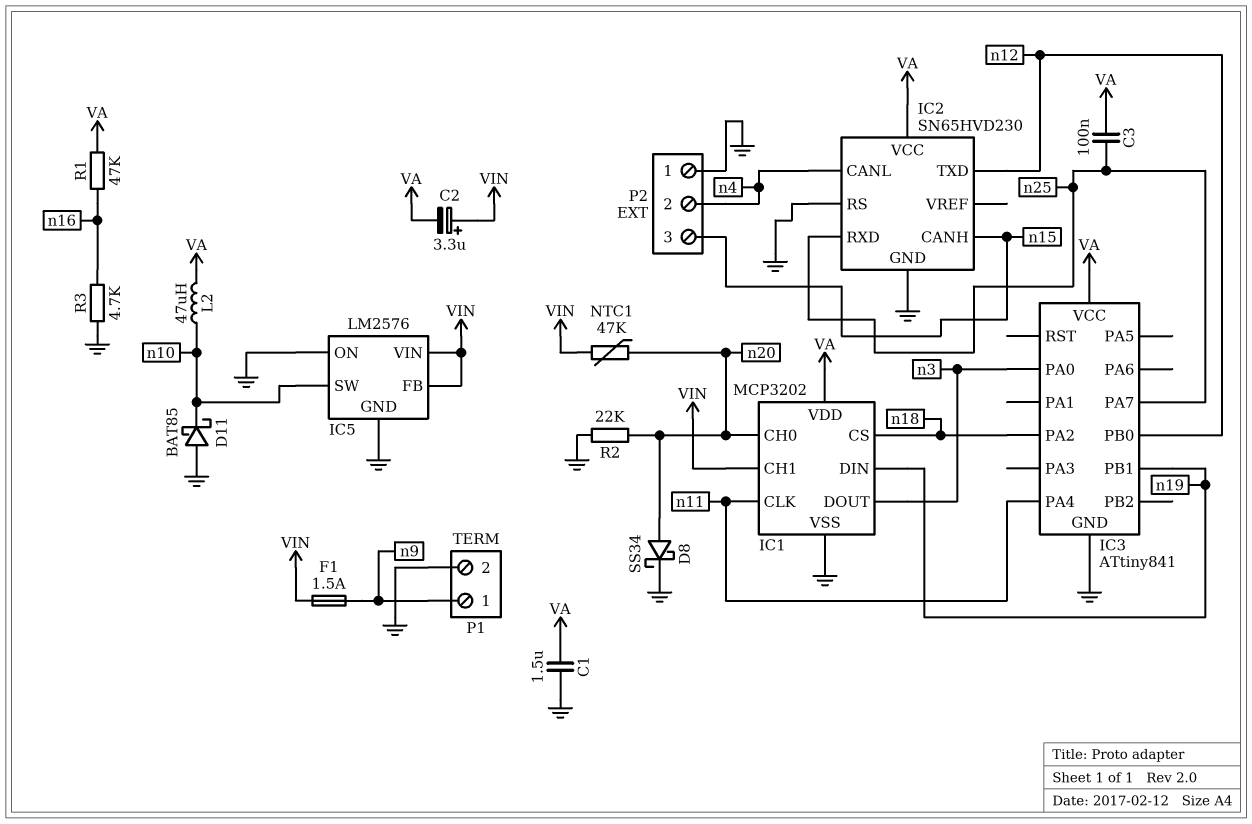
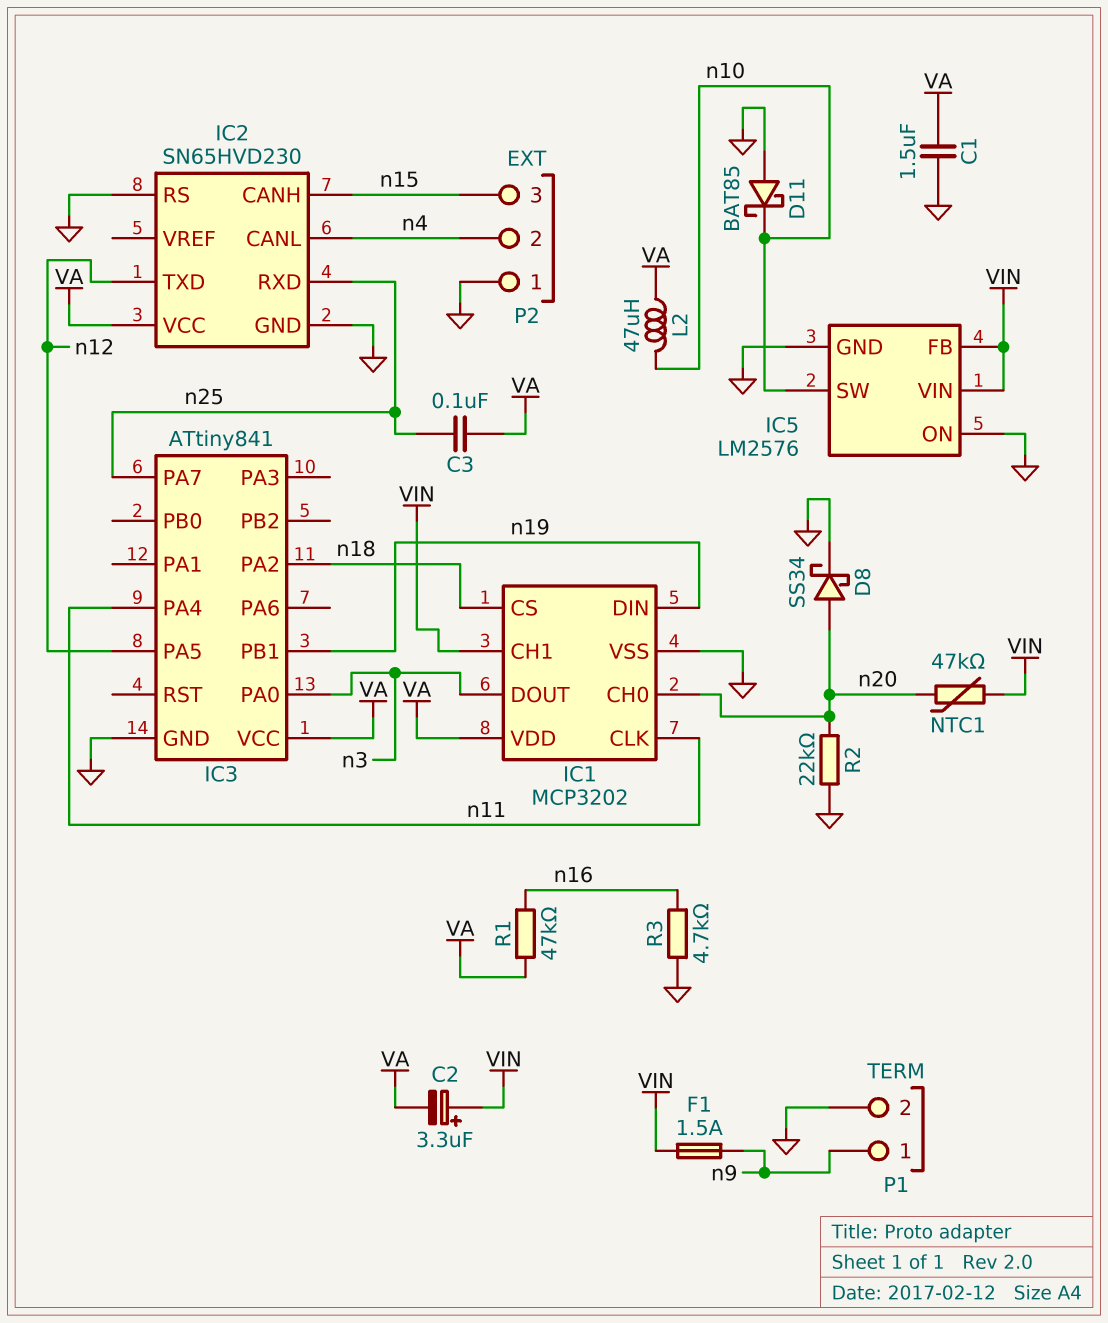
IC3 pin PA5: none -> n12
IC3 pin PB0: n12 -> none

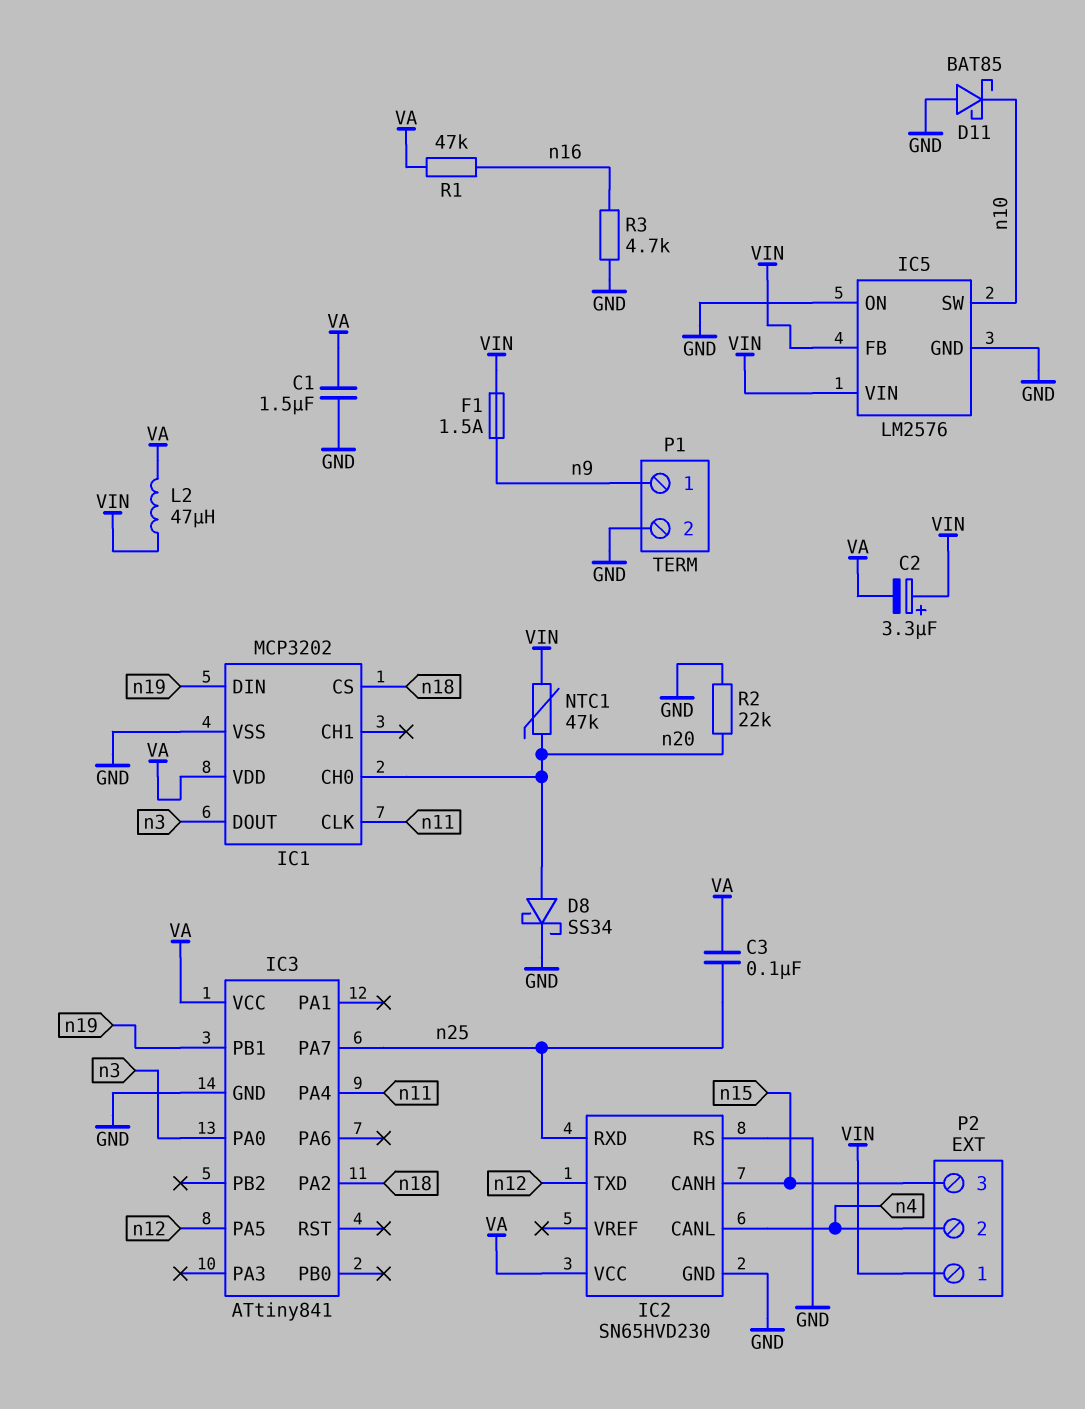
IC1 pin CH1: VIN -> none
L2: 47uH (VA, n10) -> 47uH (VA, VIN)
P2 pin 1: GND -> VIN

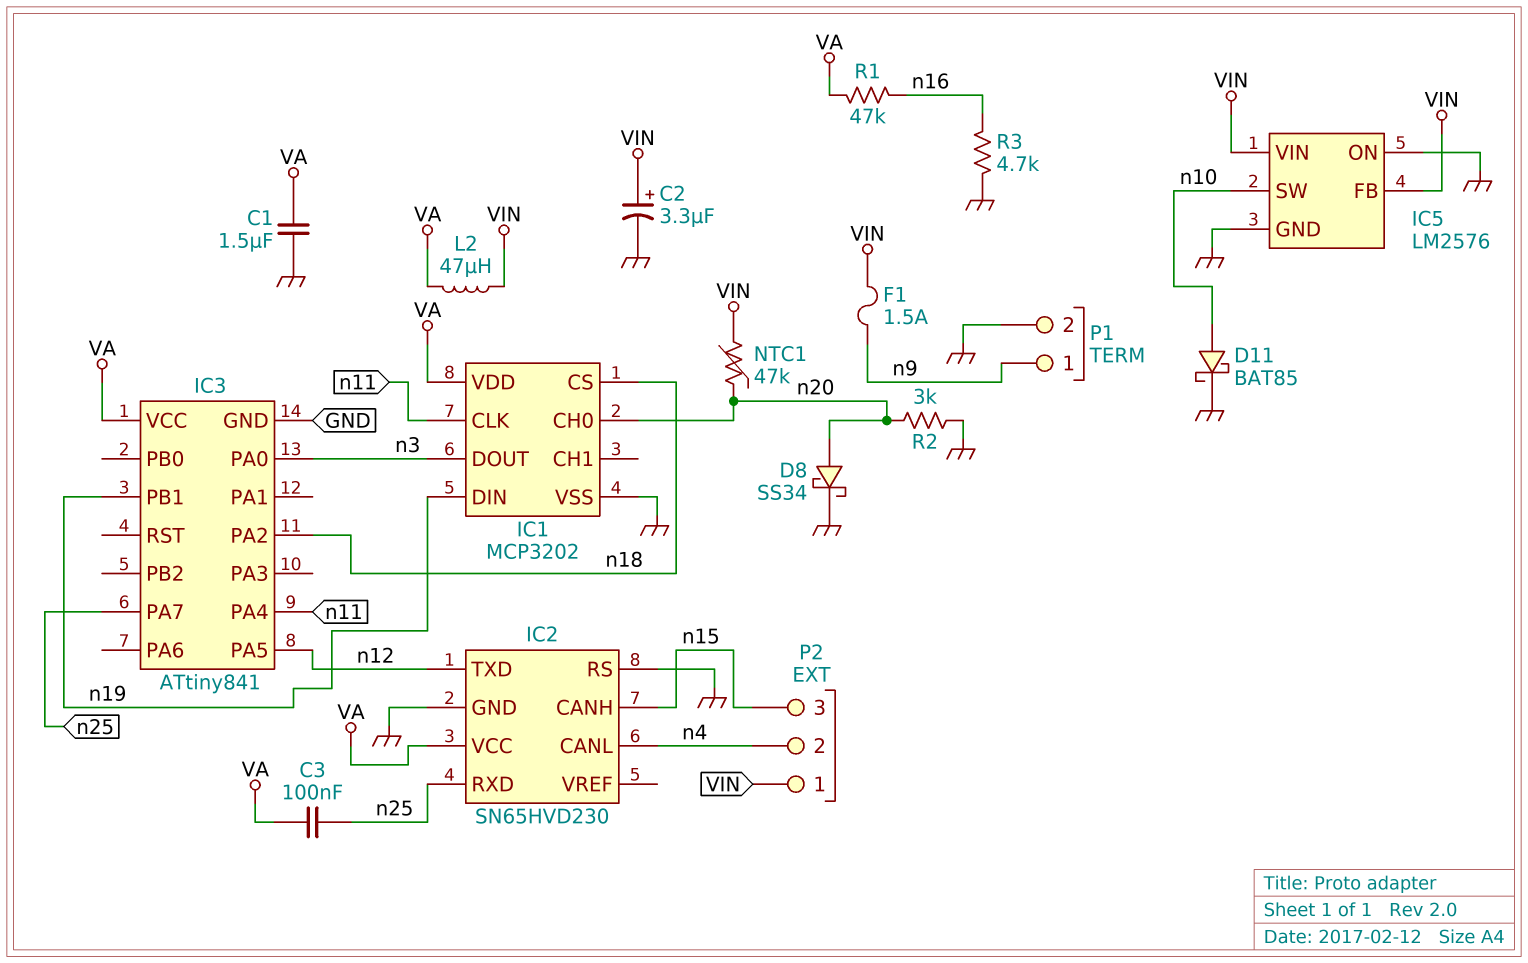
C2: 3.3uF (plus VIN, minus VA) -> 3.3uF (plus VIN, minus GND)
D11: schottky BAT85 (A GND, K n10) -> schottky BAT85 (A n10, K GND)
R2: 22k (GND, n20) -> 3k (GND, n20)

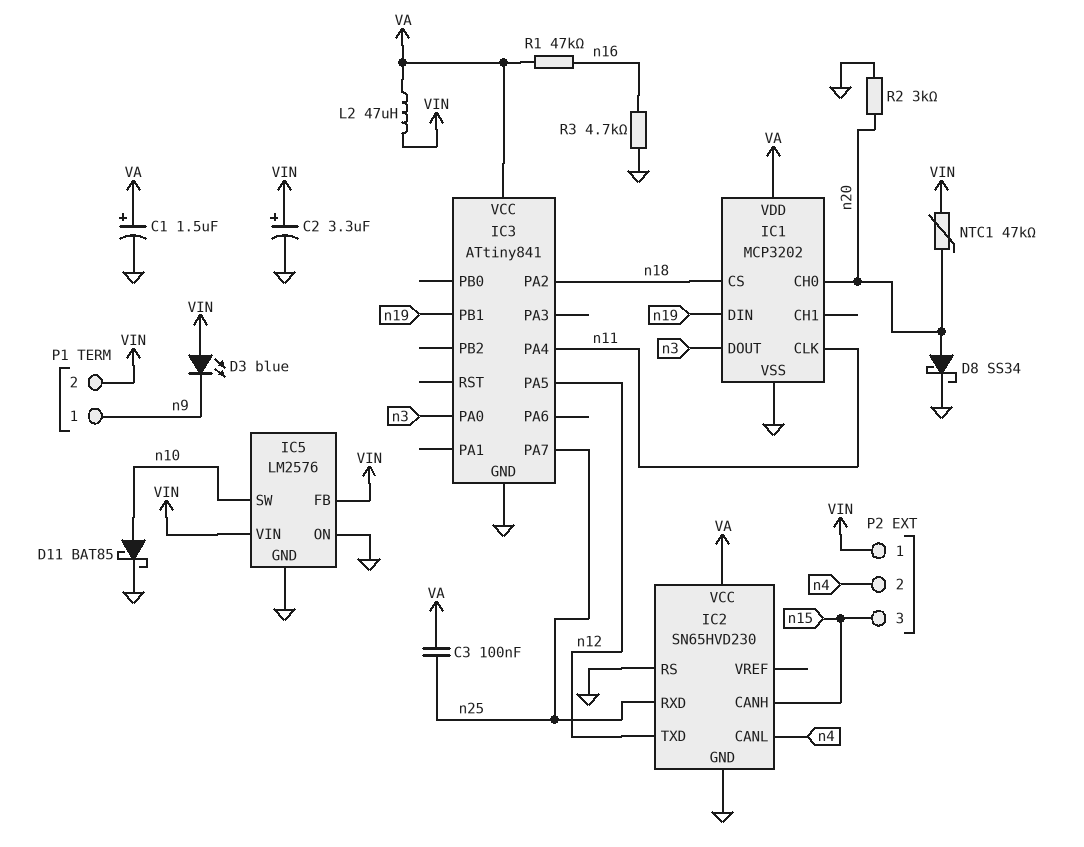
C1: 1.5uF (GND, VA) -> 1.5uF (plus VA, minus GND)
D3: none -> LED blue (A VIN, K n9)
F1: 1.5A (VIN, n9) -> none
P1 pin 2: GND -> VIN

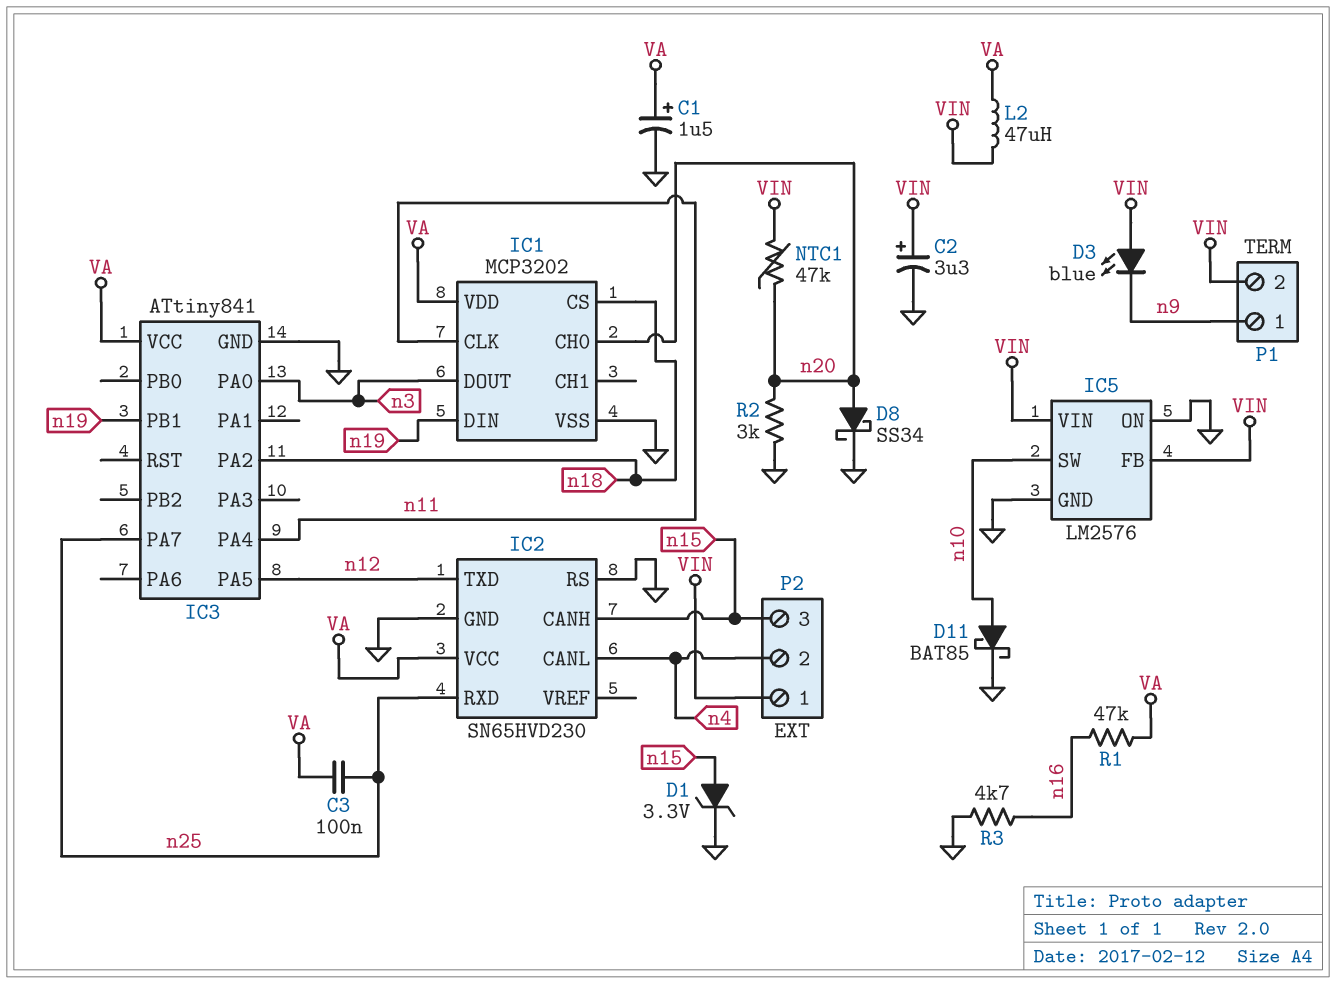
D1: none -> zener 3.3V (A n15, K GND)

